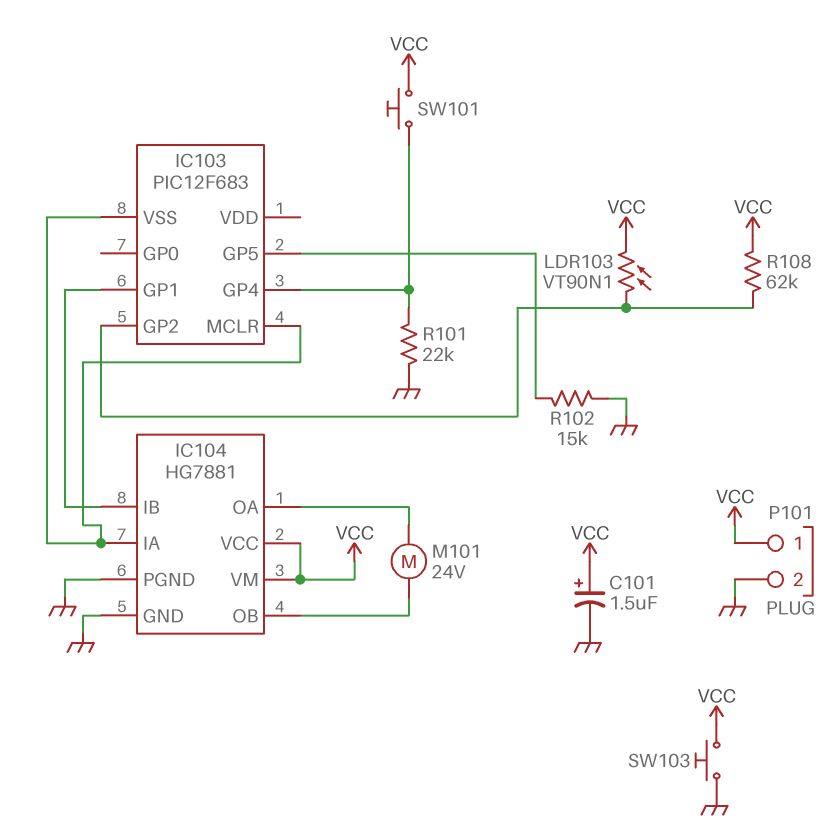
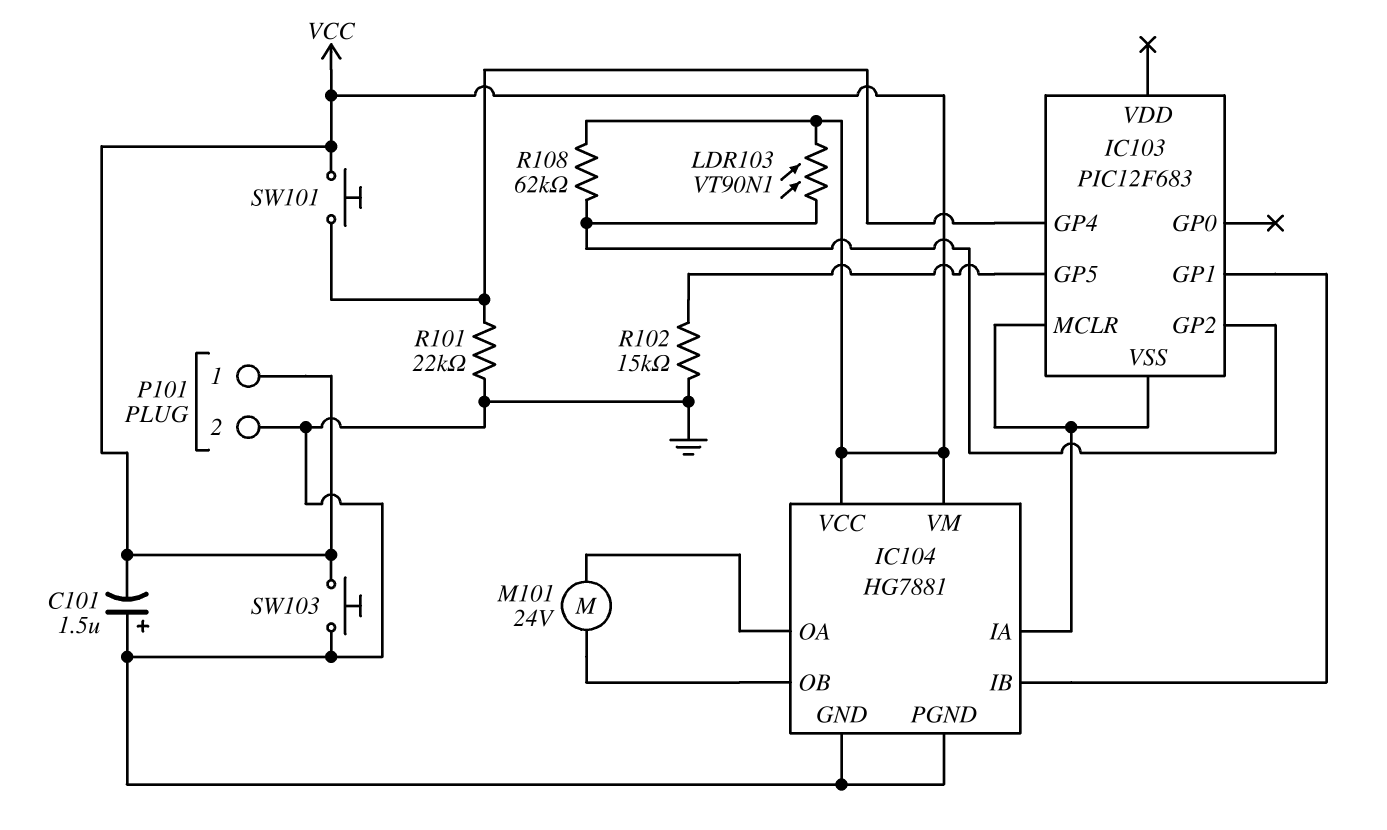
C101: 1.5uF (plus VCC, minus GND) -> 1.5uF (plus GND, minus VCC)

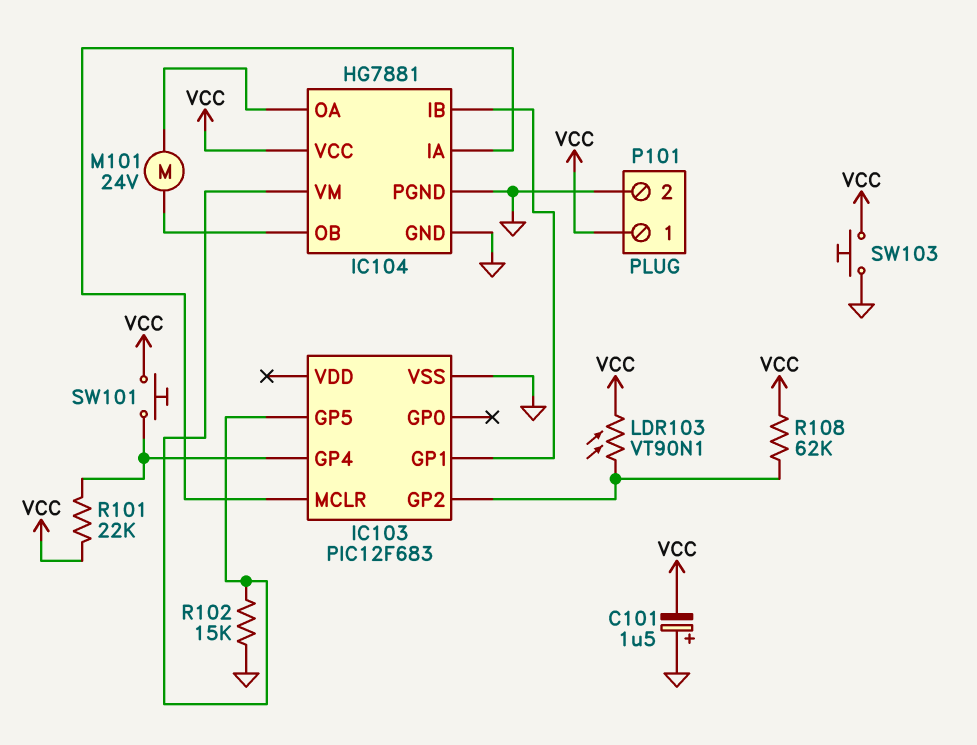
IC103 pin VSS: IC103/MCLR -> GND
IC104 pin VM: VCC -> IC103/GP5
R101: 22k (GND, IC103/GP4) -> 22k (IC103/GP4, VCC)

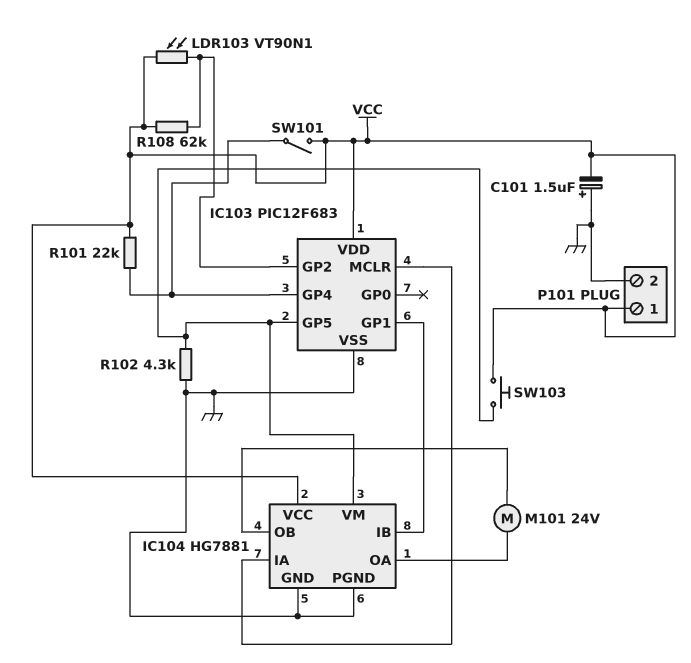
IC103 pin VDD: none -> VCC
R102: 15k (GND, IC103/GP5) -> 4.3k (GND, IC103/GP5)
SW101: button (IC103/GP4, VCC) -> switch (IC103/GP4, VCC)
SW103: button (GND, VCC) -> button (IC103/GP5, VCC)

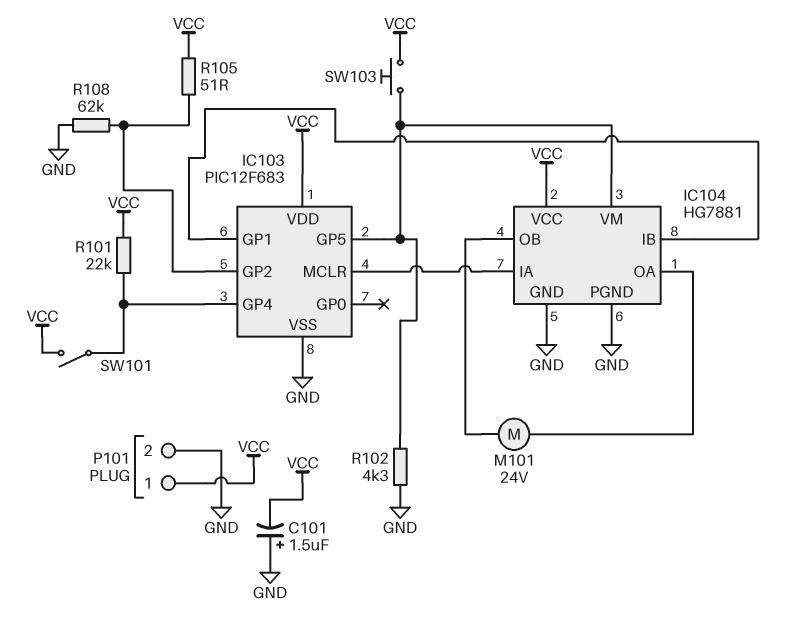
LDR103: VT90N1 (IC103/GP2, VCC) -> none
R105: none -> 51 (IC103/GP2, VCC)
R108: 62k (IC103/GP2, VCC) -> 62k (GND, IC103/GP2)

